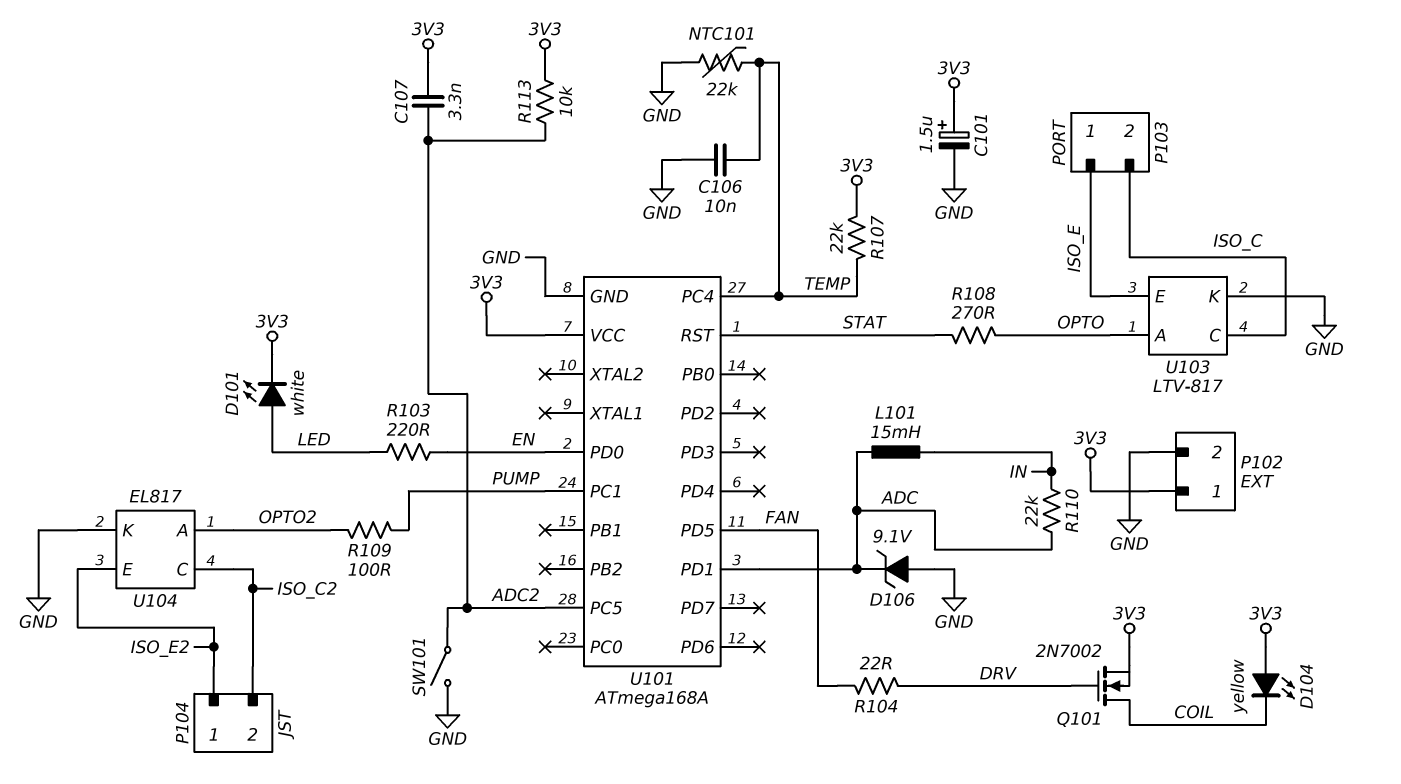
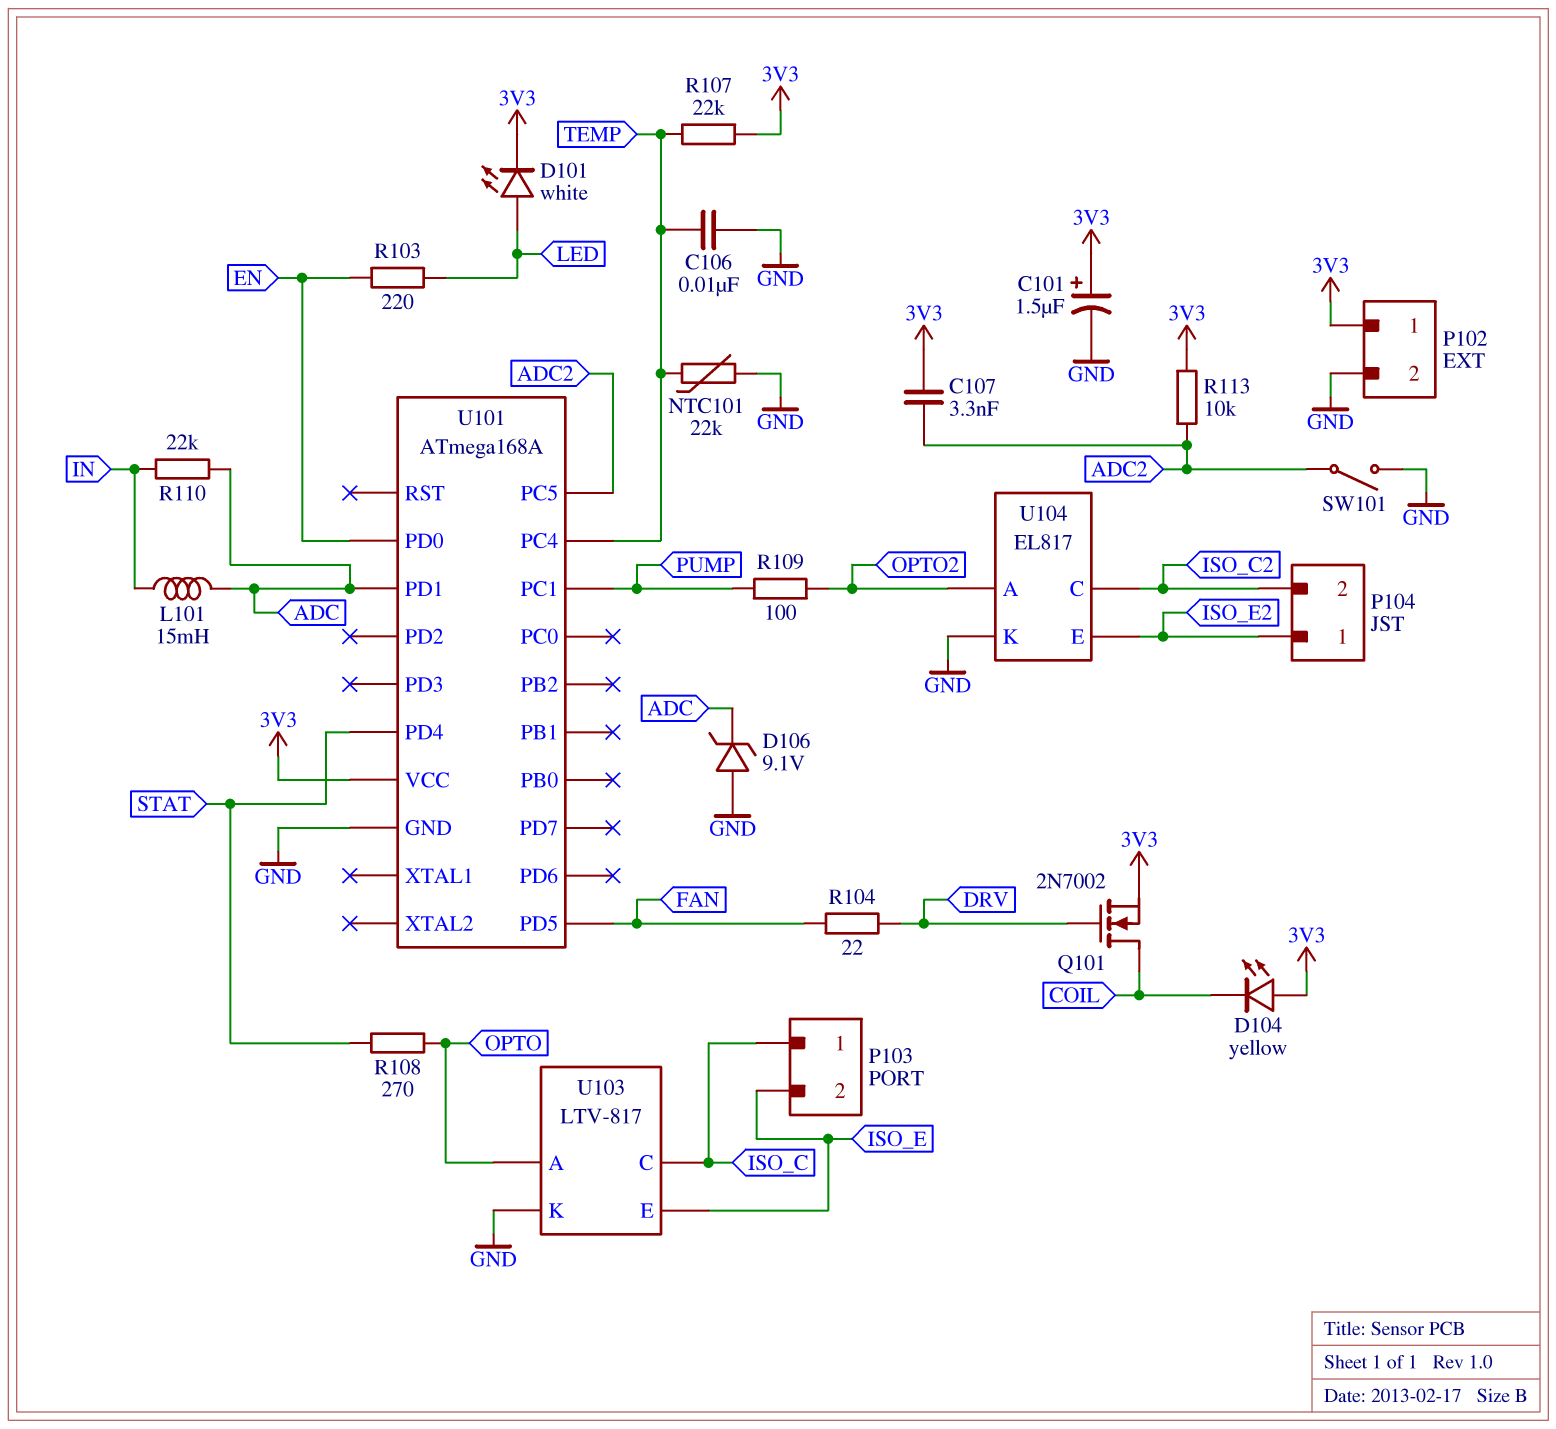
P103 pin 1: ISO_E -> ISO_C
P103 pin 2: ISO_C -> ISO_E
U101 pin PD4: none -> STAT
U101 pin RST: STAT -> none

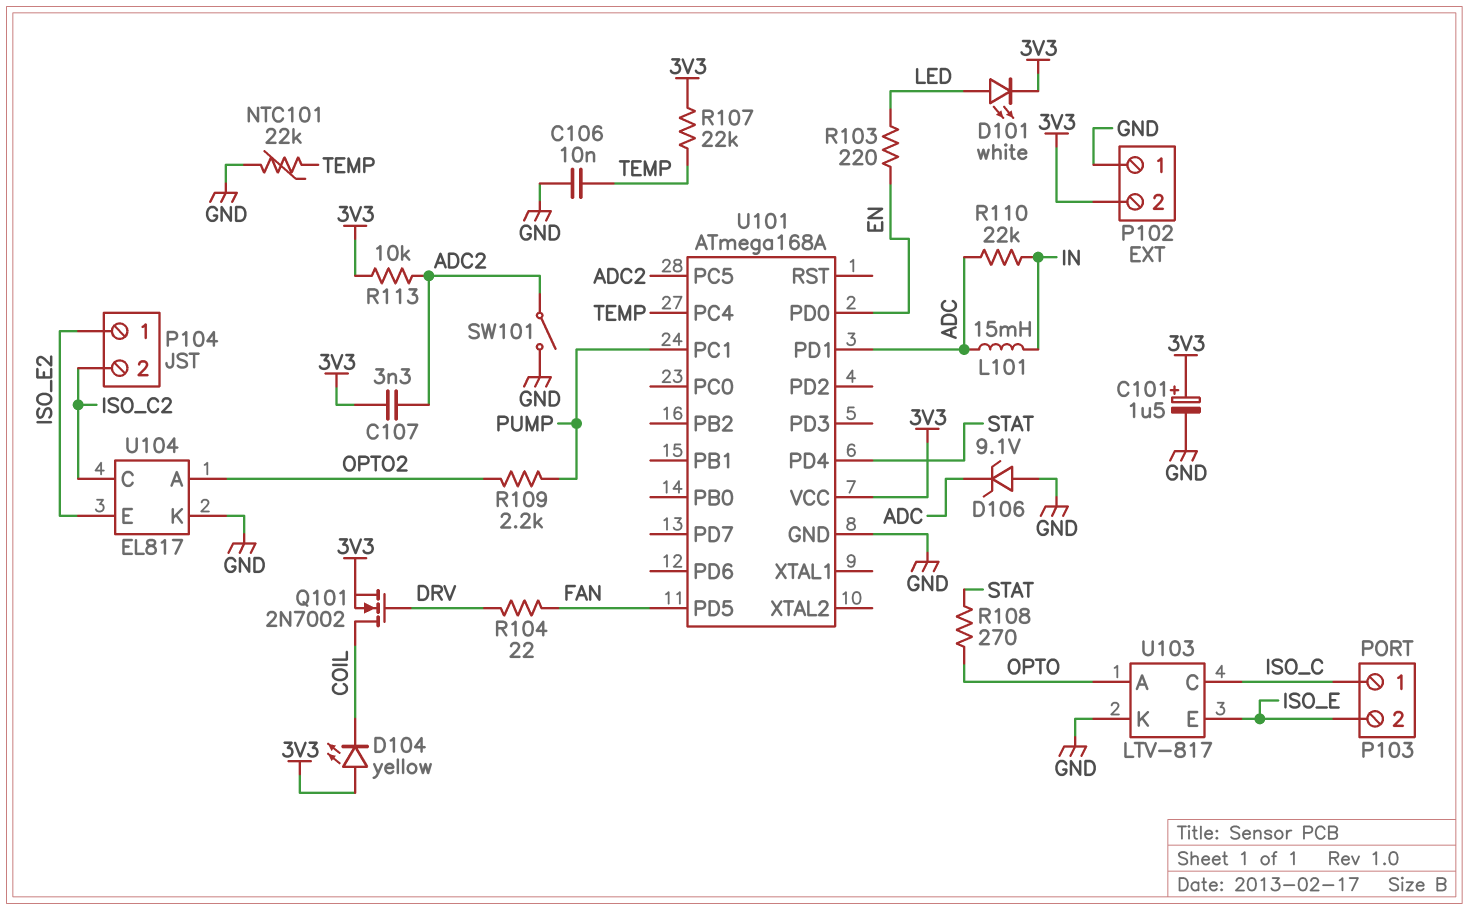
P102 pin 1: 3V3 -> GND
P102 pin 2: GND -> 3V3
R109: 100 (OPTO2, PUMP) -> 2.2k (OPTO2, PUMP)

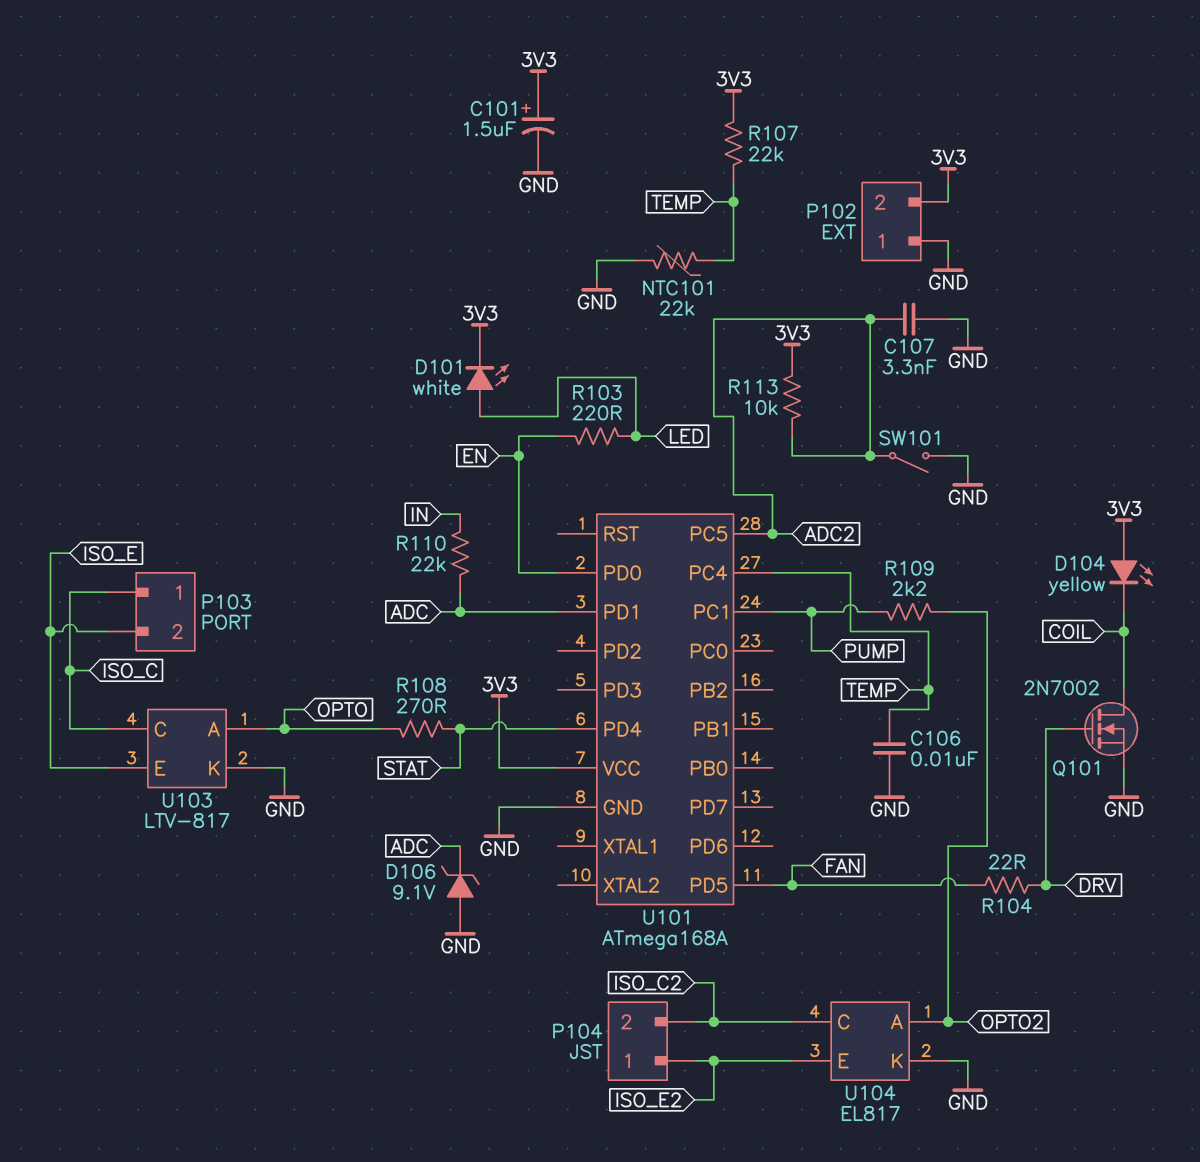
C107: 3.3nF (3V3, ADC2) -> 3.3nF (ADC2, GND)
L101: 15mH (ADC, IN) -> none
Q101: NMOS 2N7002 (G DRV, D COIL, S 3V3) -> NMOS 2N7002 (G DRV, D COIL, S GND)

